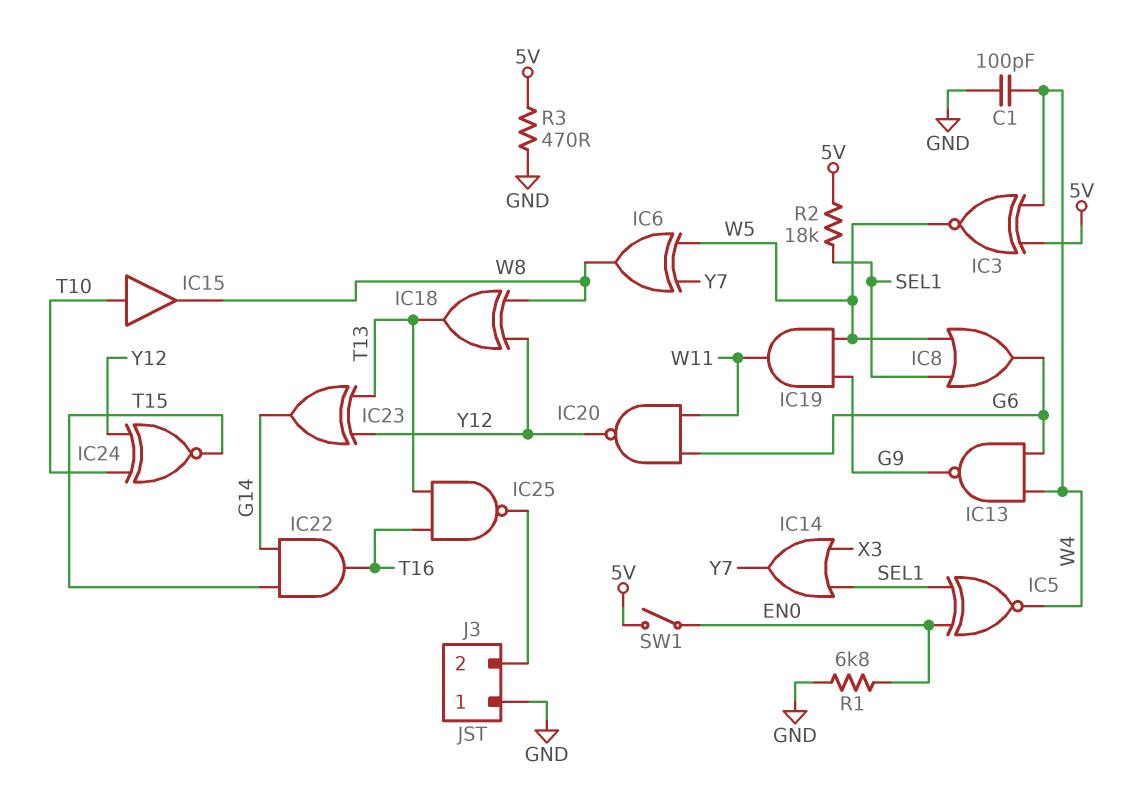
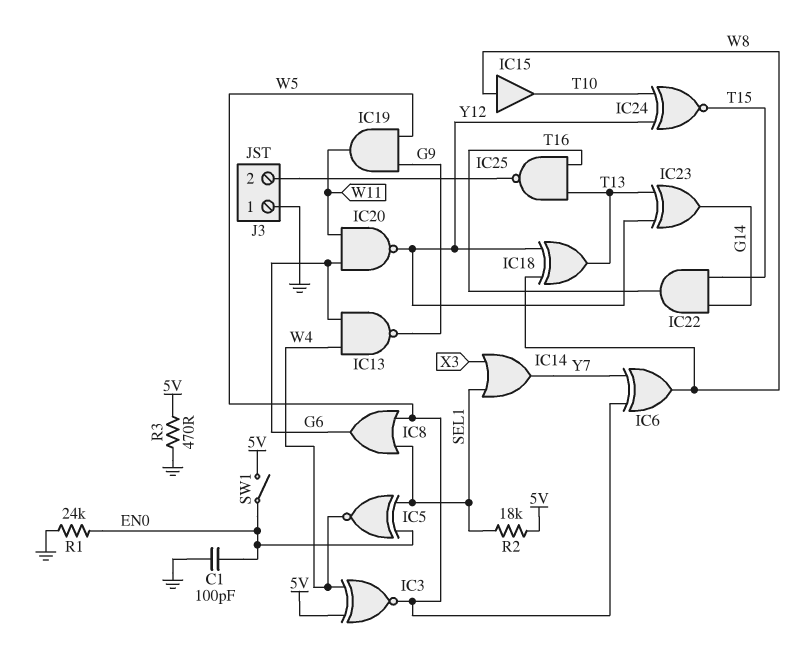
C1: 100pF (GND, W4) -> 100pF (EN0, GND)
IC15: buffer (in T10, out W8) -> buffer (in W8, out T10)
R1: 6.8k (EN0, GND) -> 24k (EN0, GND)

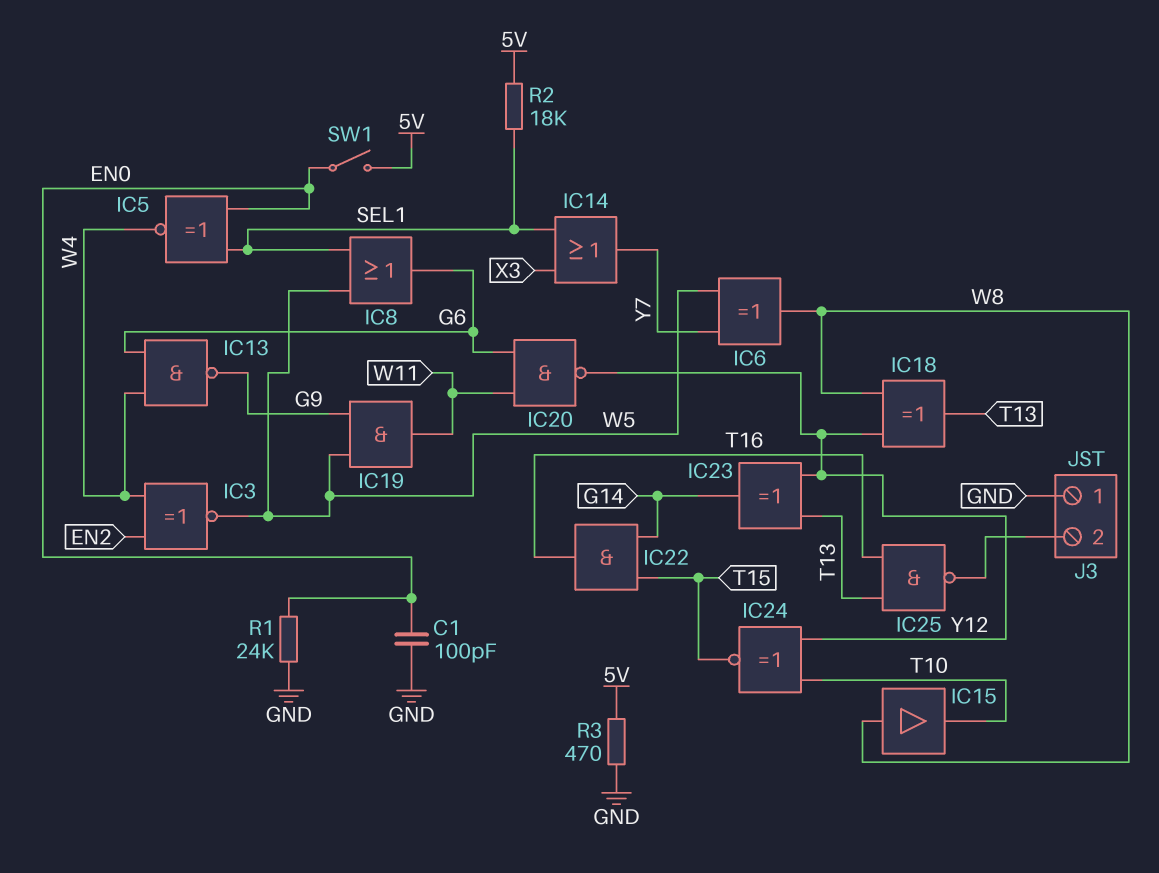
IC3: XNOR (in 5V, in W4, out W5) -> XNOR (in EN2, in W4, out W5)

